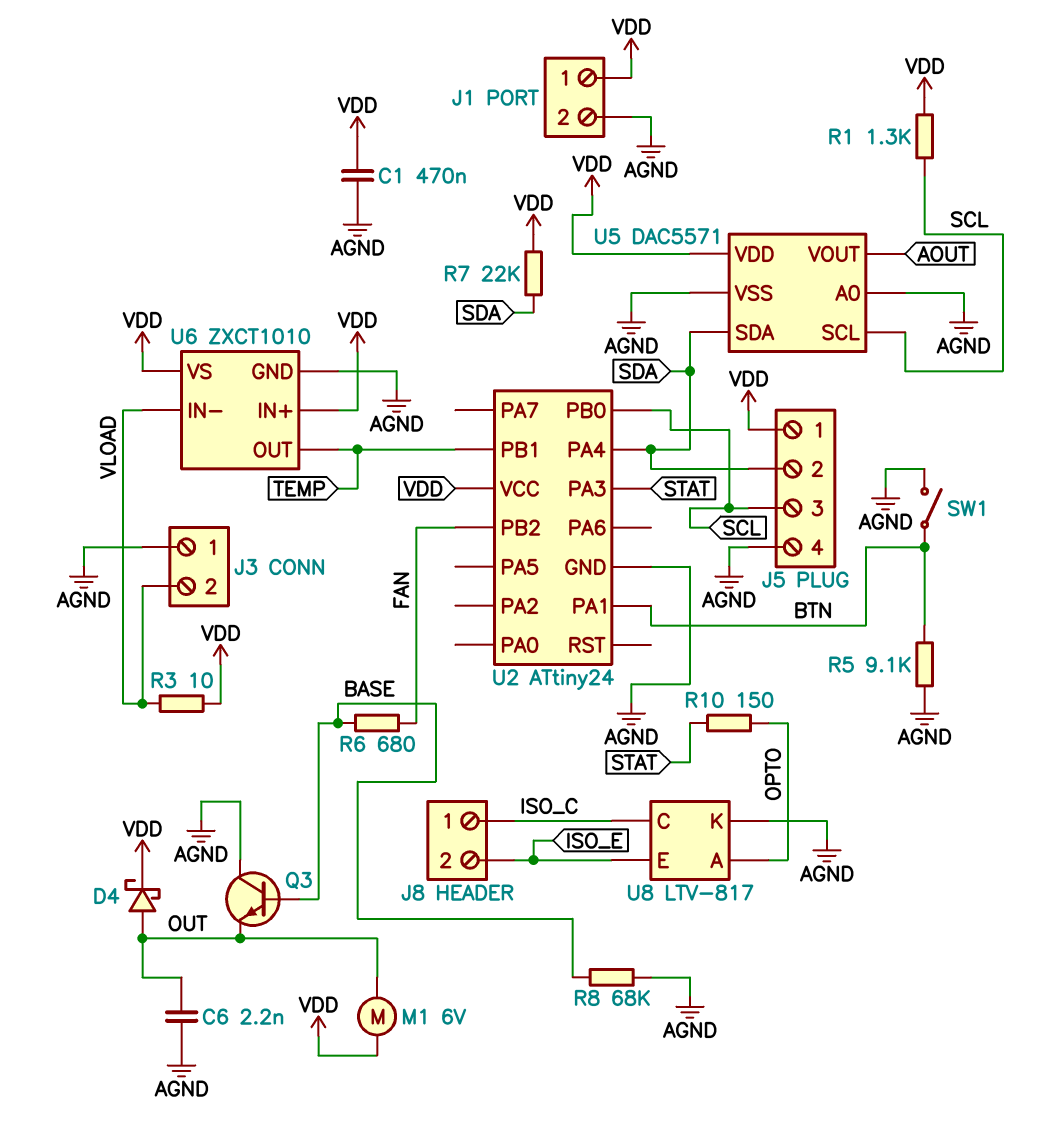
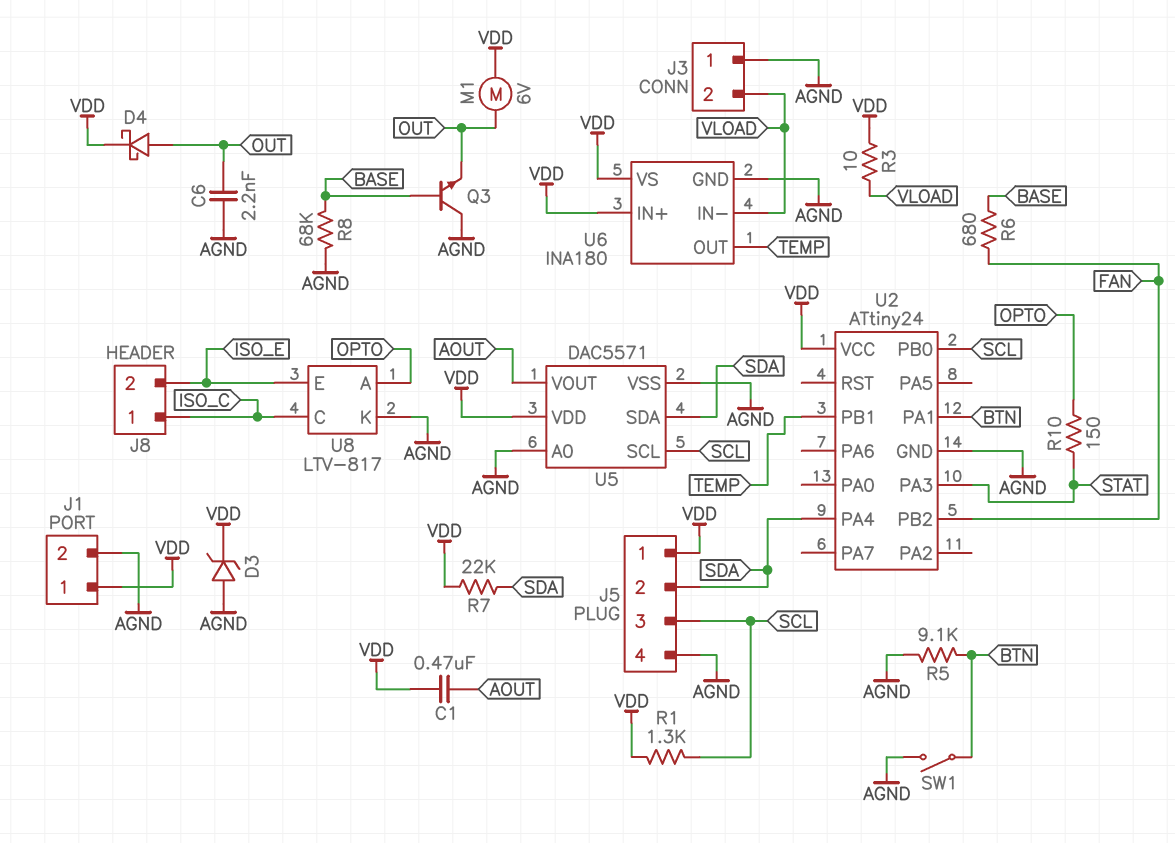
C1: 470nF (AGND, VDD) -> 470nF (AOUT, VDD)
D3: none -> zener (A AGND, K VDD)
U6: ZXCT1010 -> INA180

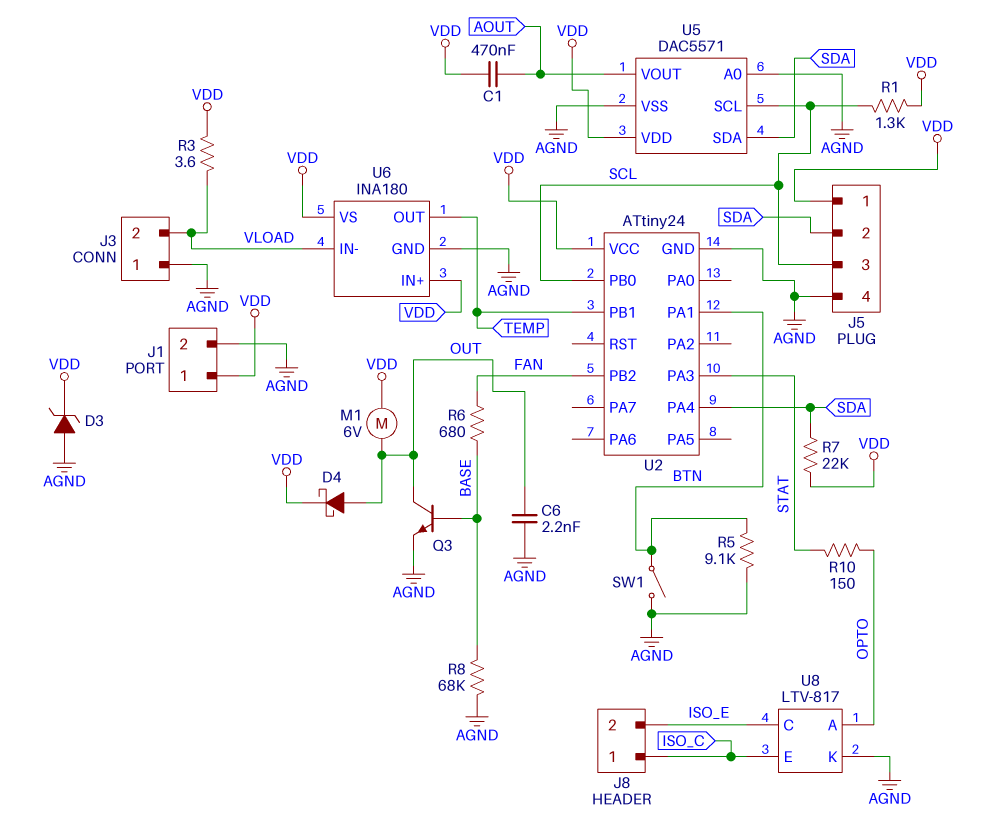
Q3: NPN (B BASE, C AGND, E OUT) -> NPN (B BASE, C OUT, E AGND)
R3: 10 (VDD, VLOAD) -> 3.6 (VDD, VLOAD)
U8 pin C: ISO_C -> ISO_E
U8 pin E: ISO_E -> ISO_C

